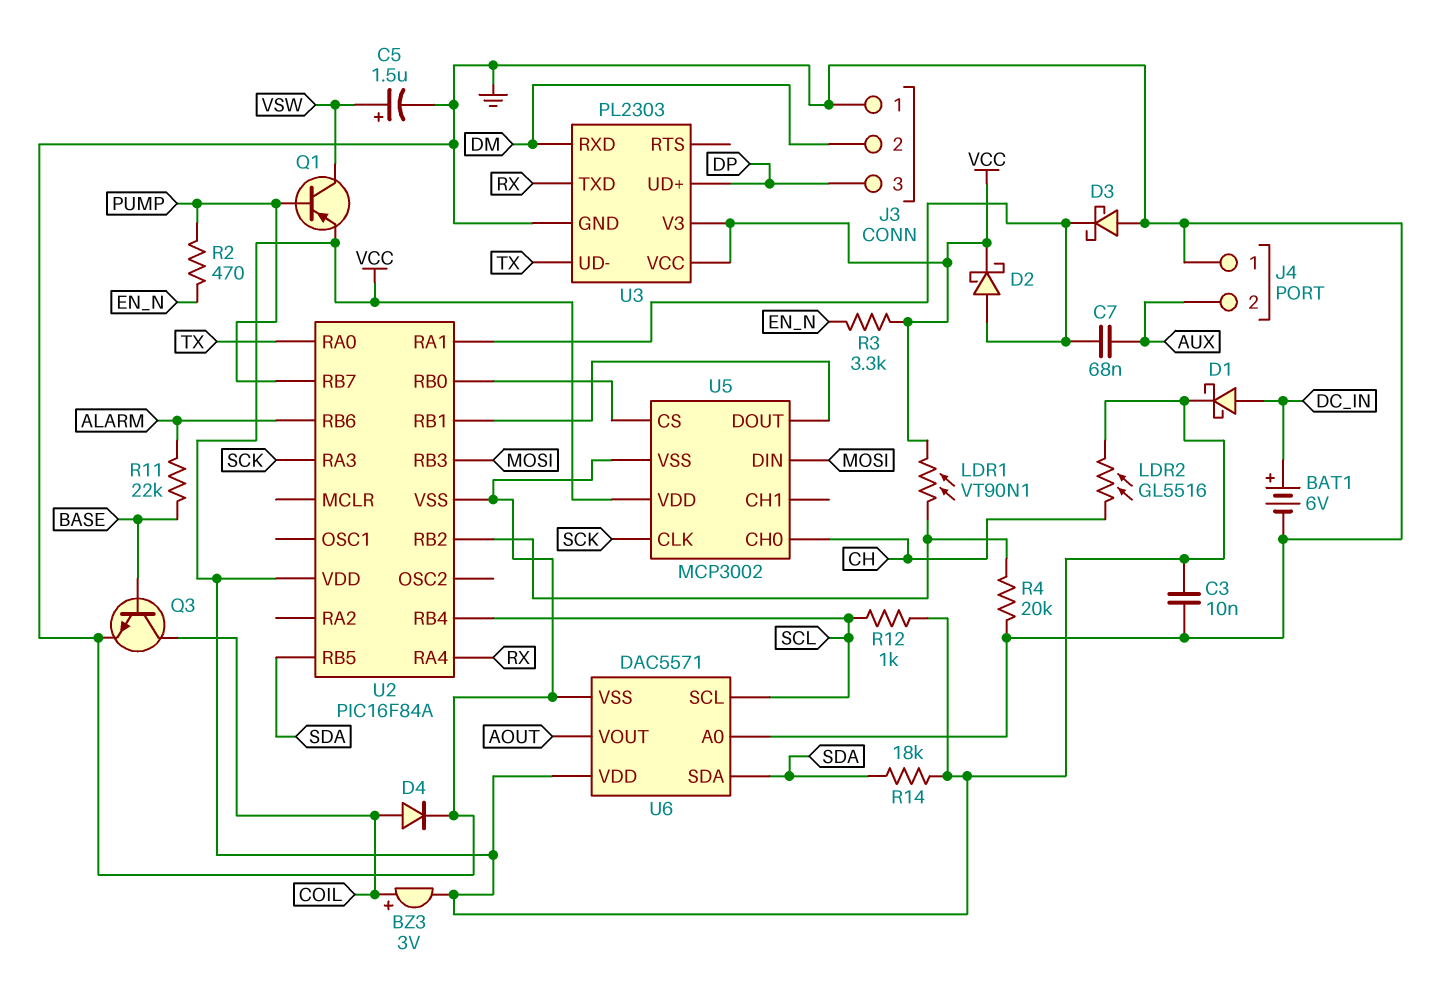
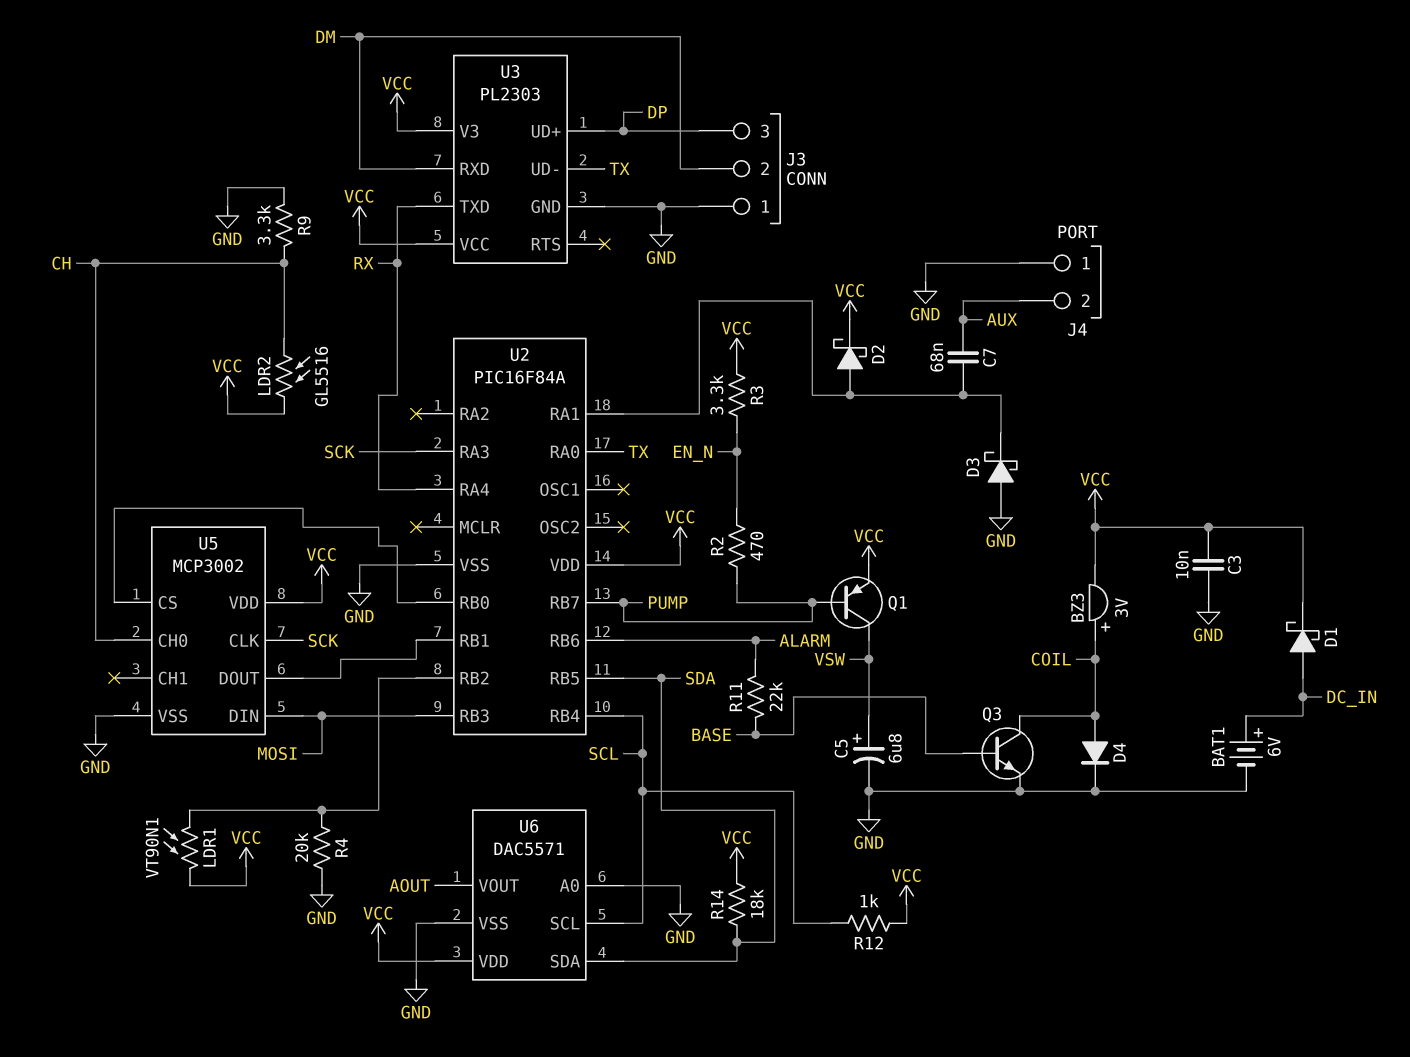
C5: 1.5uF (plus VSW, minus GND) -> 6.8uF (plus VSW, minus GND)
R9: none -> 3.3k (CH, GND)

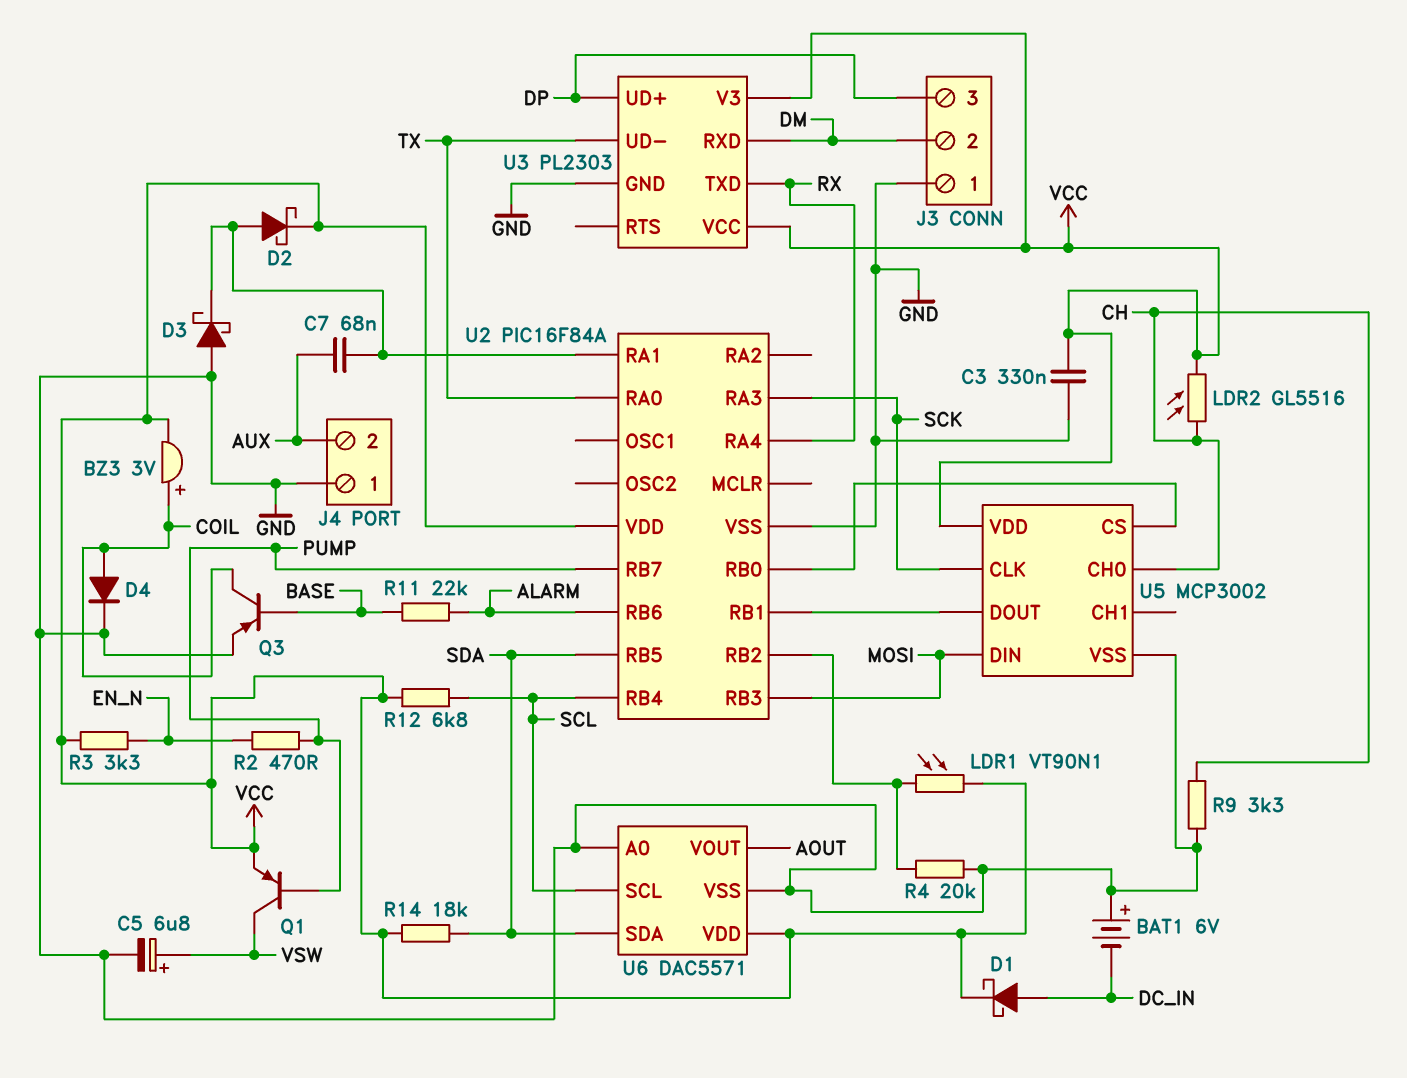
BAT1: 6V (plus DC_IN, minus GND) -> 6V (plus GND, minus DC_IN)
C3: 10nF (GND, VCC) -> 330nF (GND, VCC)
Q3: NPN (B BASE, C COIL, E GND) -> PNP (B BASE, C COIL, E GND)
R12: 1k (SCL, VCC) -> 6.8k (SCL, VCC)

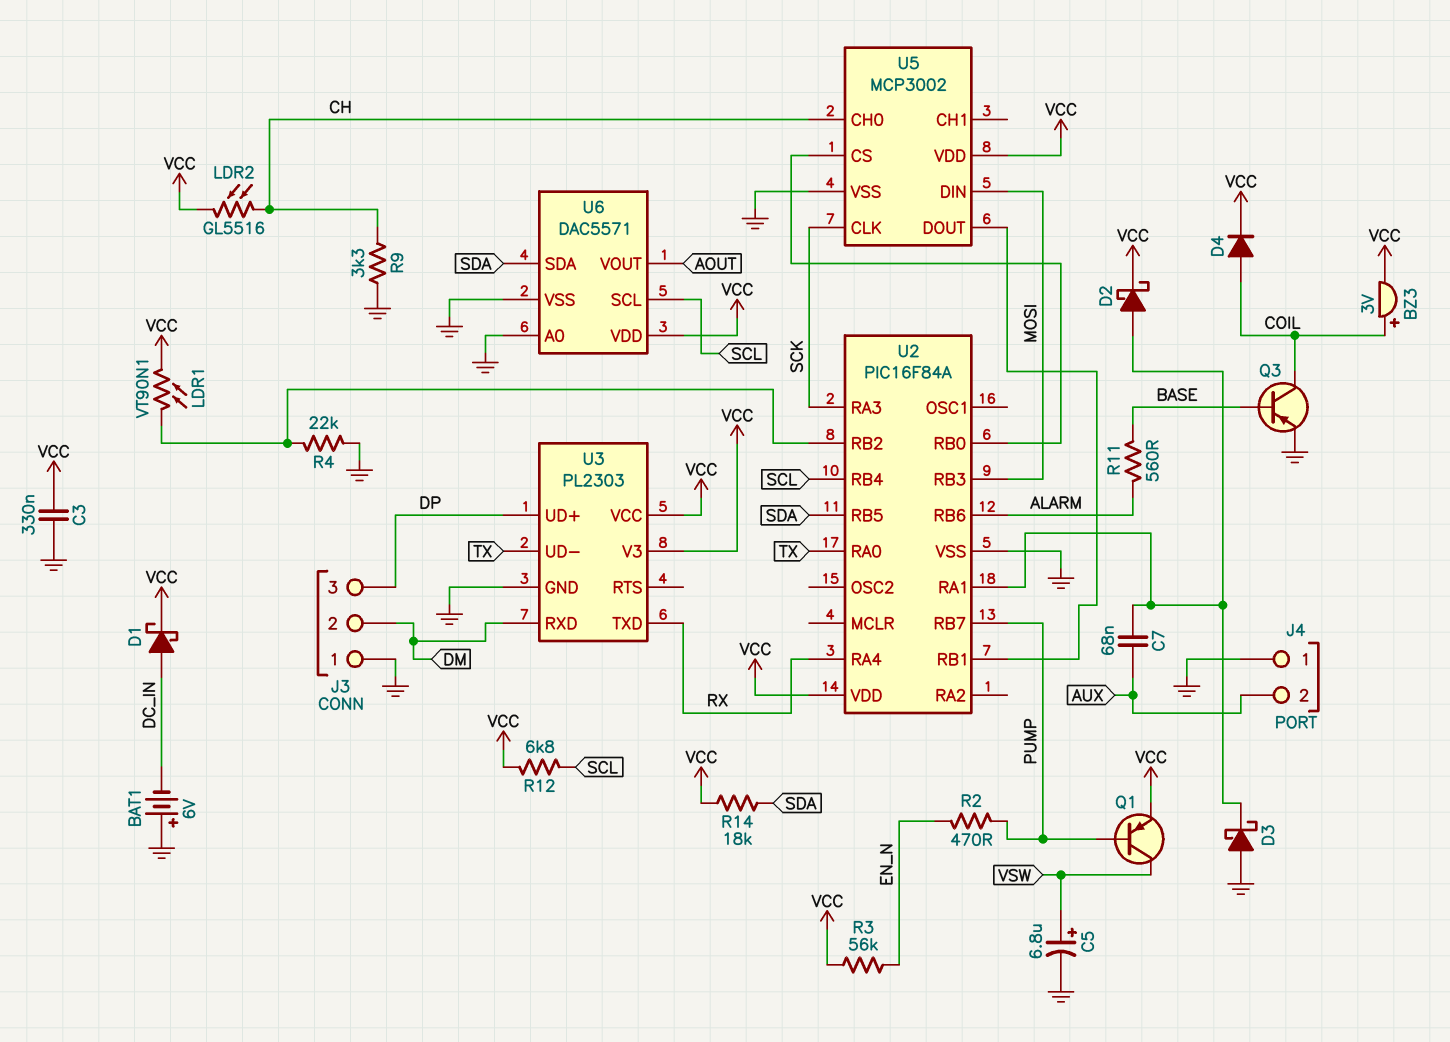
D4: diode (A COIL, K GND) -> diode (A COIL, K VCC)
R3: 3.3k (EN_N, VCC) -> 56k (EN_N, VCC)
R4: 20k (GND, U2/RB2) -> 22k (GND, U2/RB2)
R11: 22k (ALARM, BASE) -> 560 (ALARM, BASE)

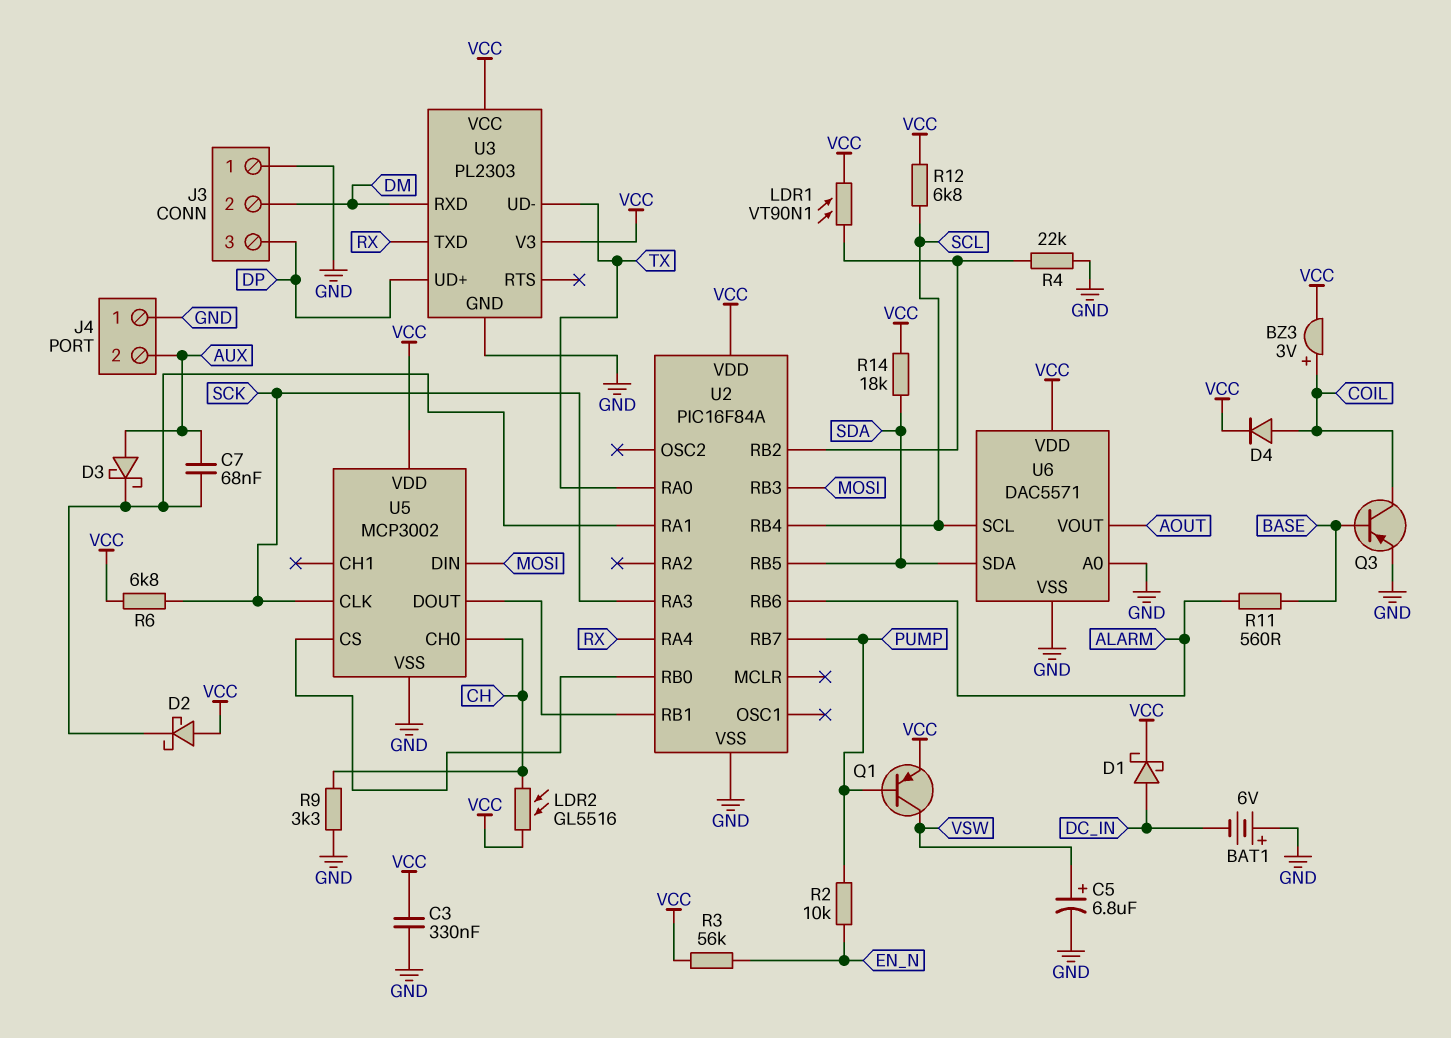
D2: schottky (A U2/RA1, K VCC) -> schottky (A VCC, K U2/RA1)
D3: schottky (A GND, K U2/RA1) -> schottky (A AUX, K U2/RA1)
R2: 470 (EN_N, PUMP) -> 10k (EN_N, PUMP)
R6: none -> 6.8k (SCK, VCC)

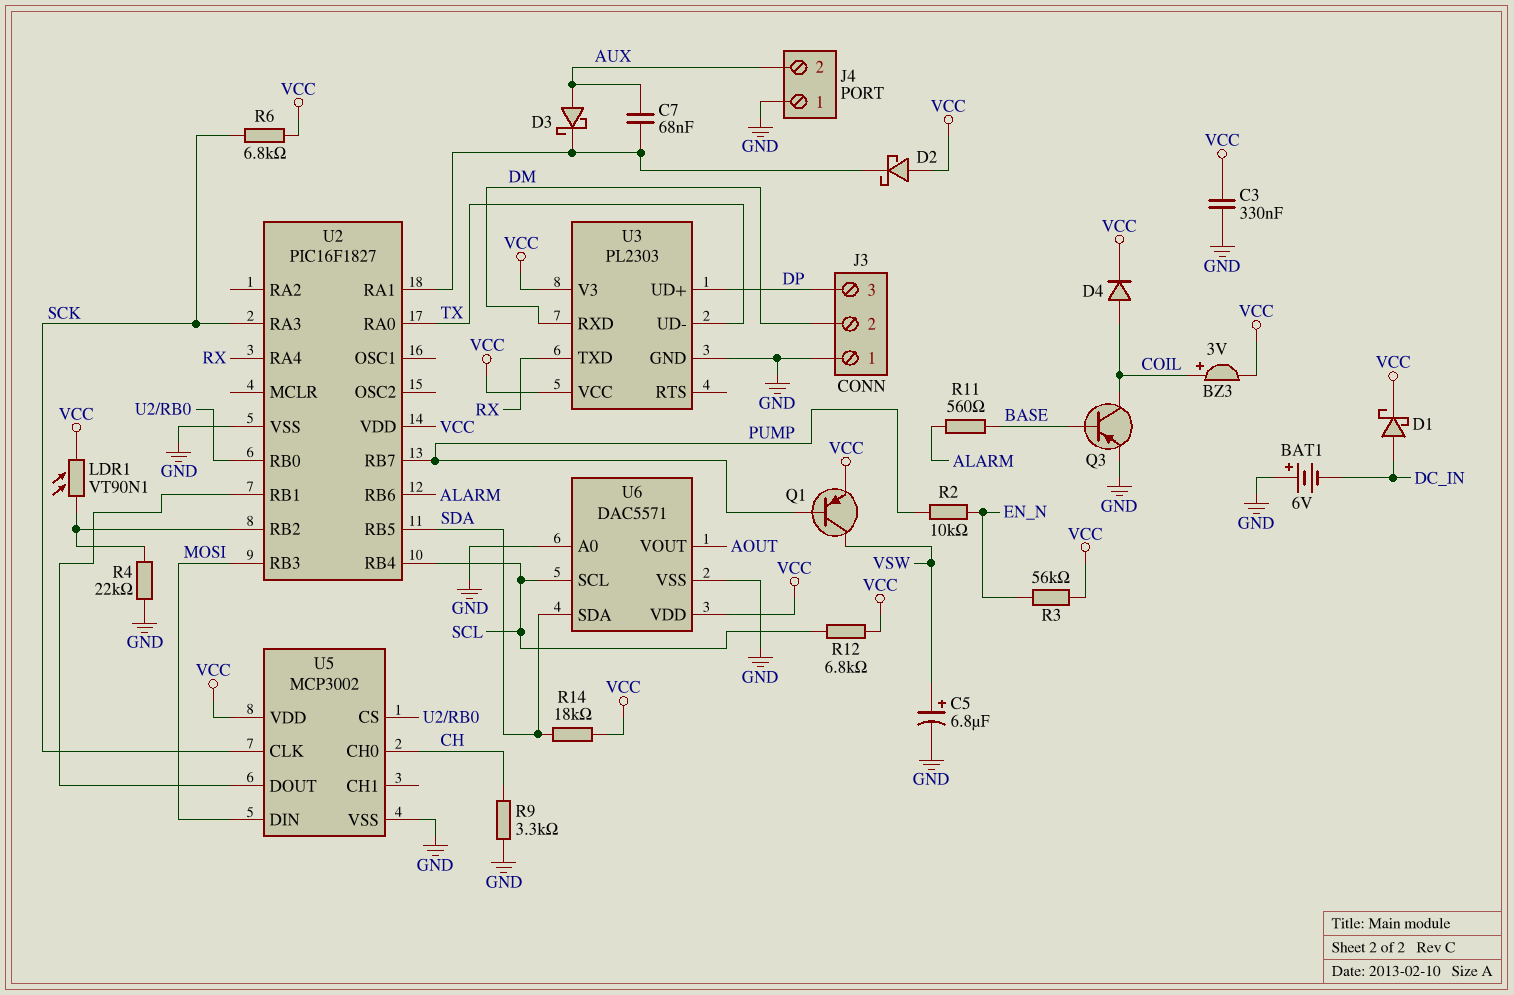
LDR2: GL5516 (CH, VCC) -> none
U2: PIC16F84A -> PIC16F1827

